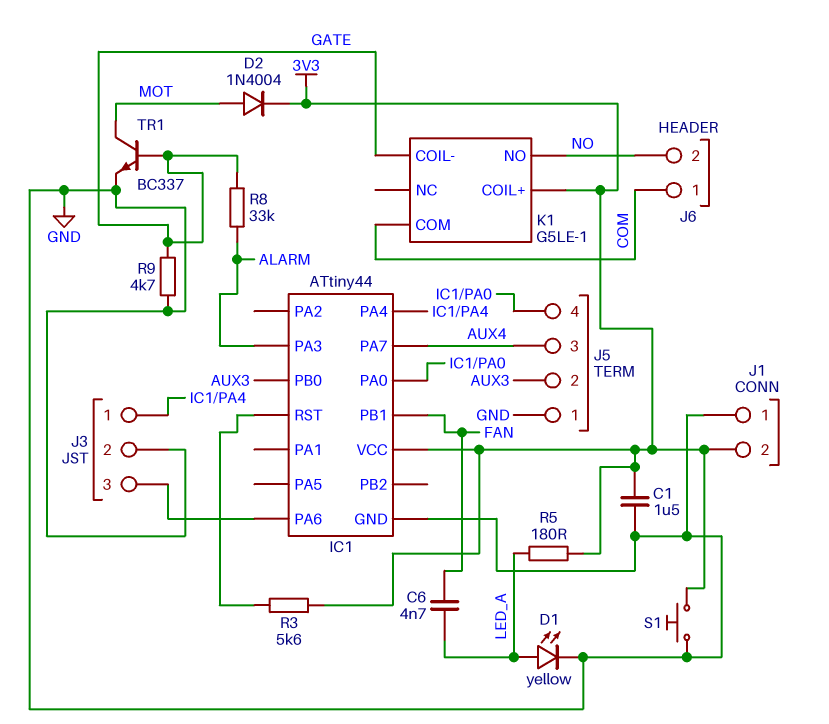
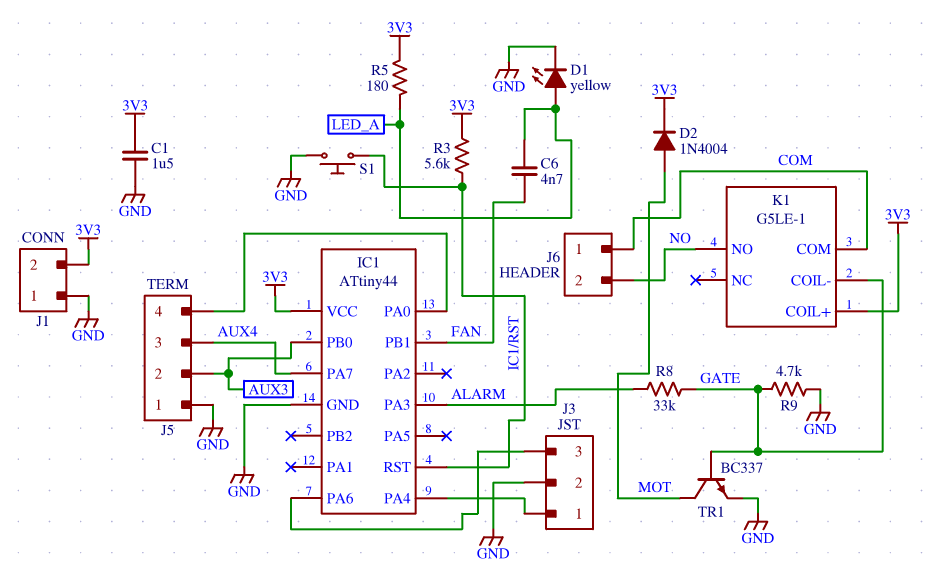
S1: button (3V3, GND) -> button (GND, IC1/RST)

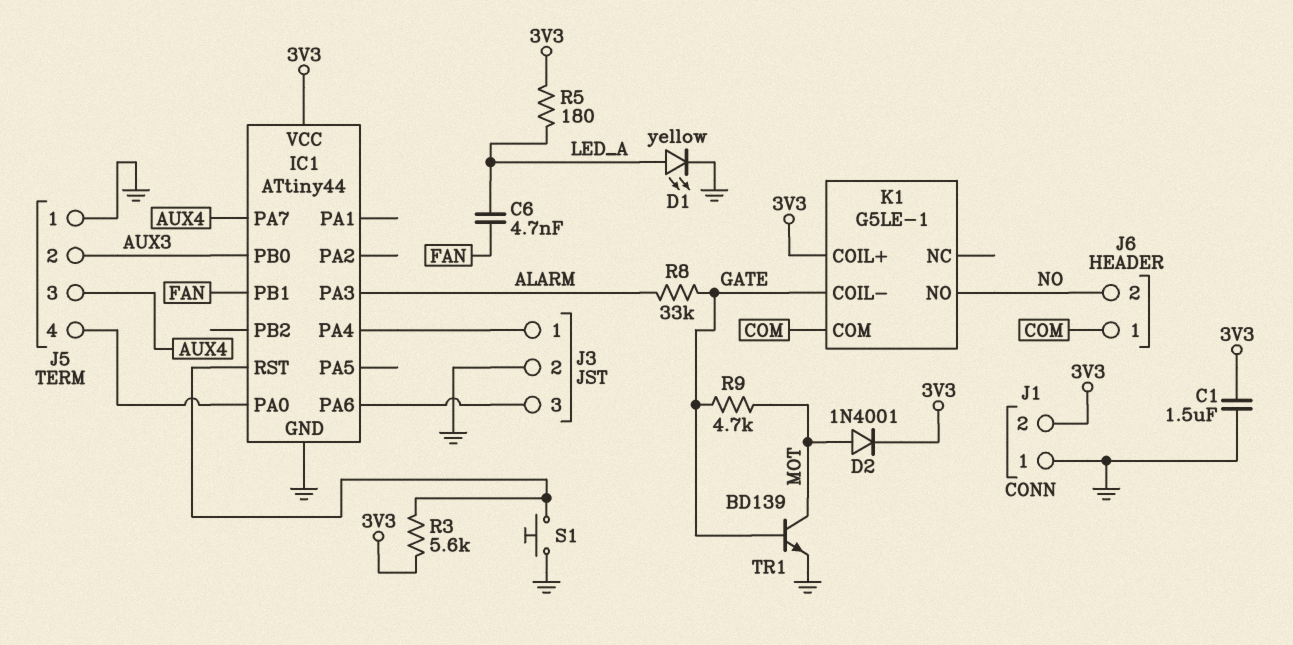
D2: diode 1N4004 (A MOT, K 3V3) -> diode 1N4001 (A MOT, K 3V3)
R9: 4.7k (GATE, GND) -> 4.7k (GATE, MOT)
TR1: NPN BC337 (B GATE, C MOT, E GND) -> NPN BD139 (B GATE, C MOT, E GND)

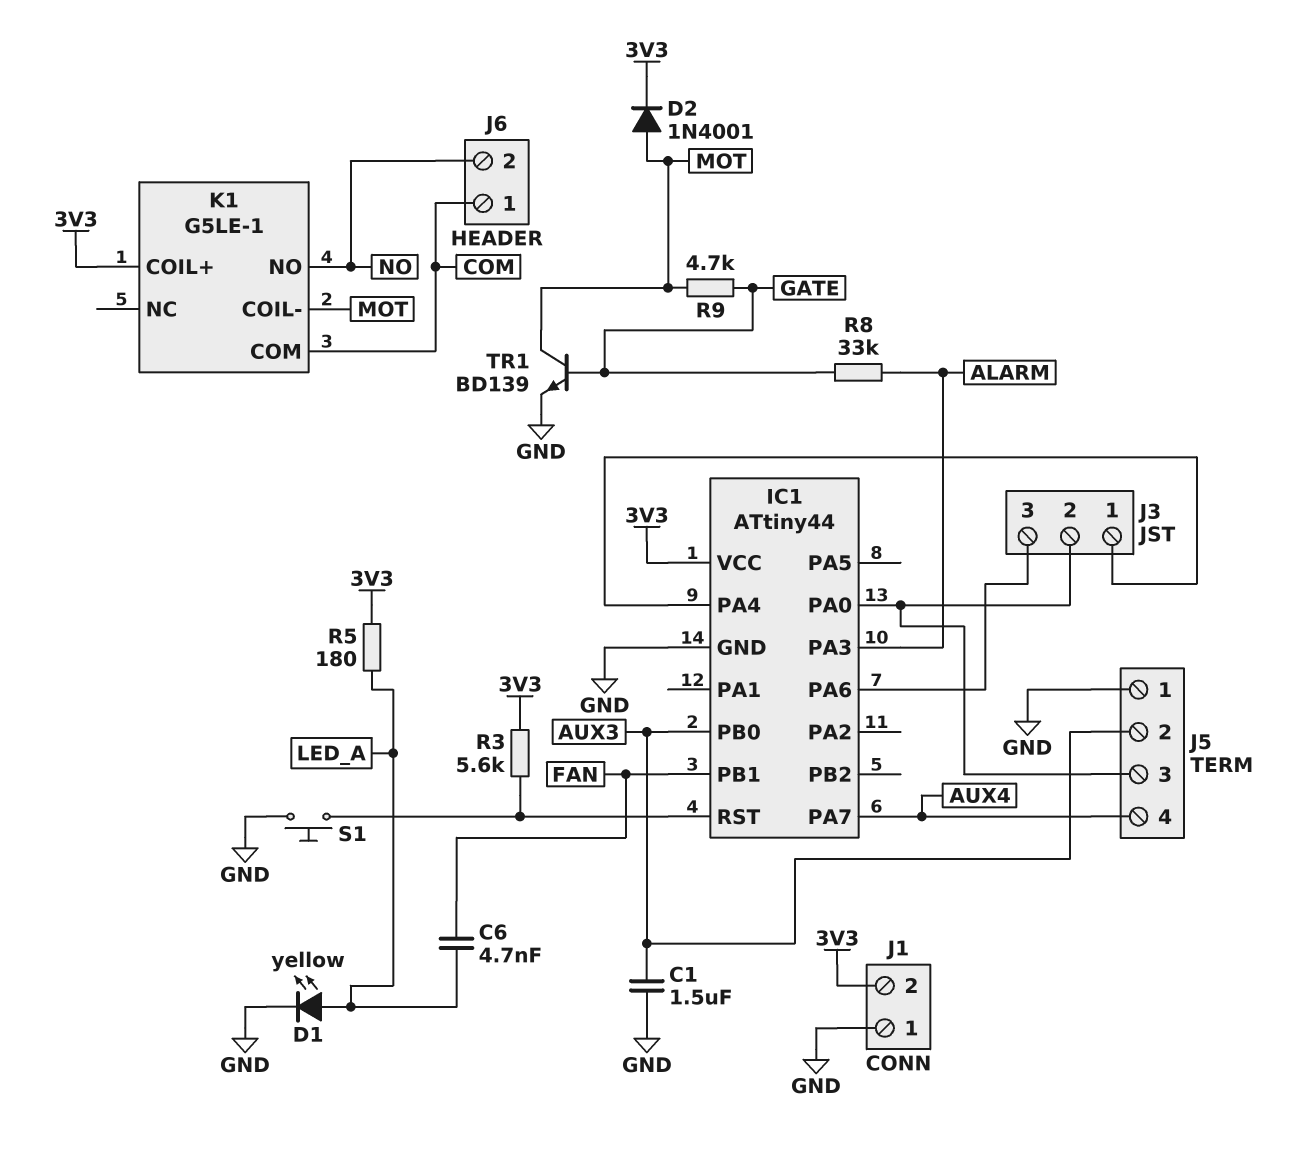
C1: 1.5uF (3V3, GND) -> 1.5uF (AUX3, GND)
J3 pin 2: GND -> IC1/PA0
J5 pin 3: AUX4 -> IC1/PA0
J5 pin 4: IC1/PA0 -> AUX4
K1 pin COIL-: GATE -> MOT

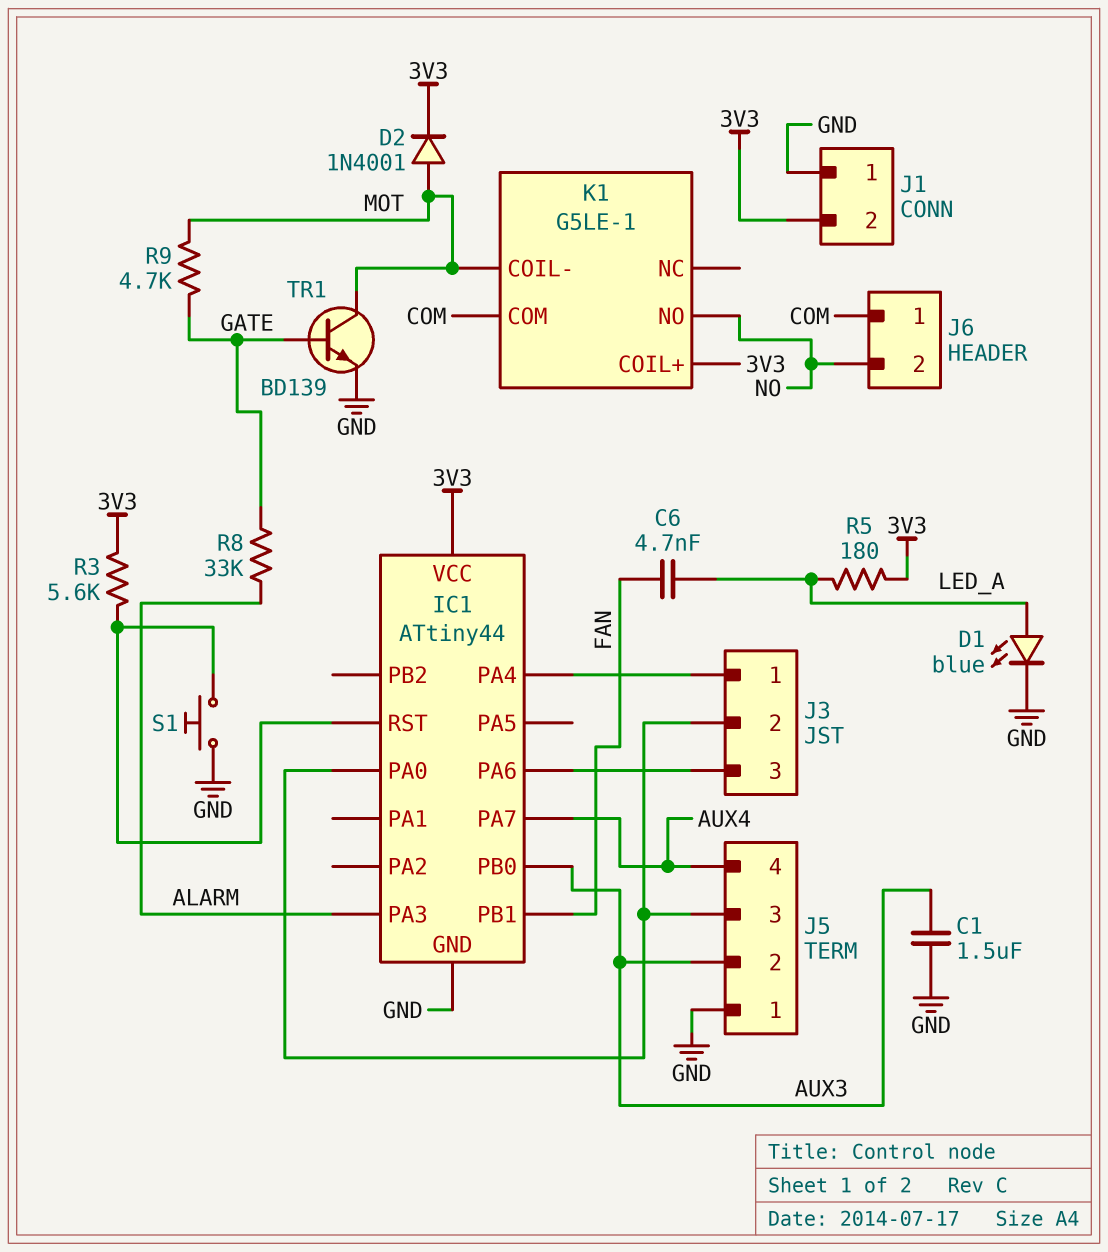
D1: LED yellow (A LED_A, K GND) -> LED blue (A LED_A, K GND)

